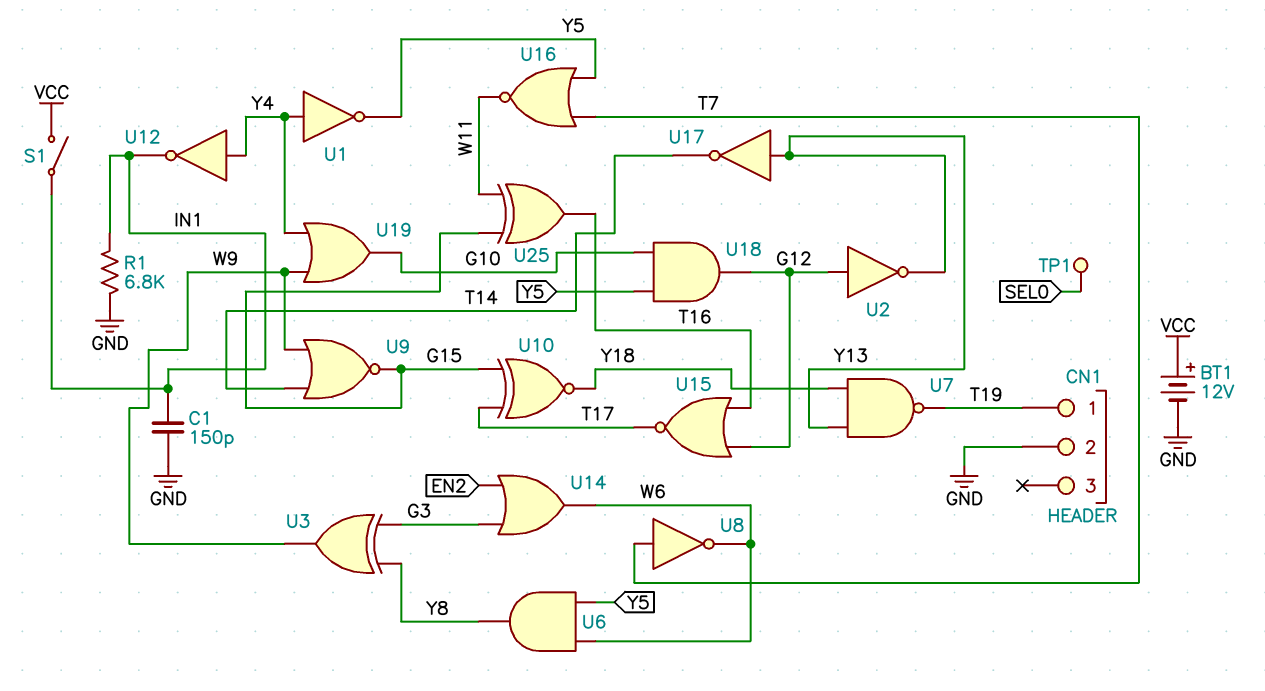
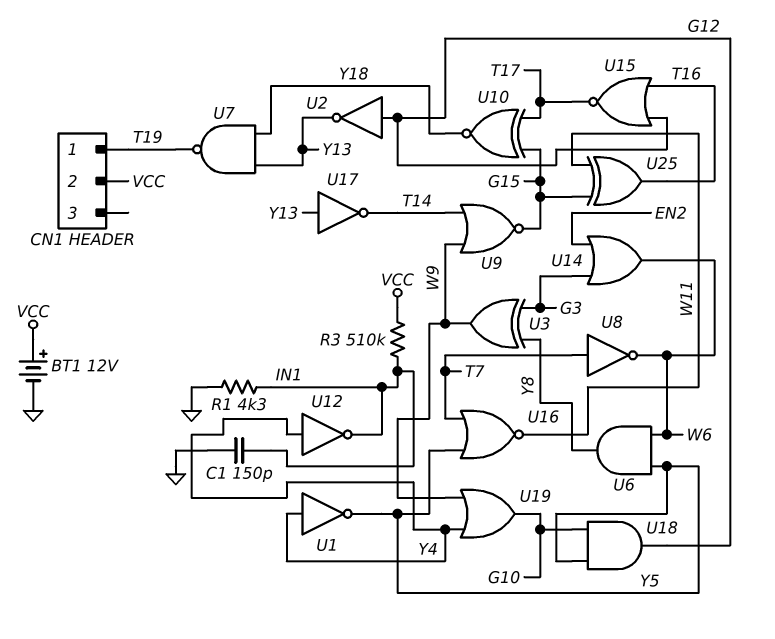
CN1 pin 2: GND -> VCC
R1: 6.8k (GND, IN1) -> 4.3k (GND, IN1)
R3: none -> 510k (IN1, VCC)
S1: switch (IN1, VCC) -> none
TP1: test point (SEL0) -> none

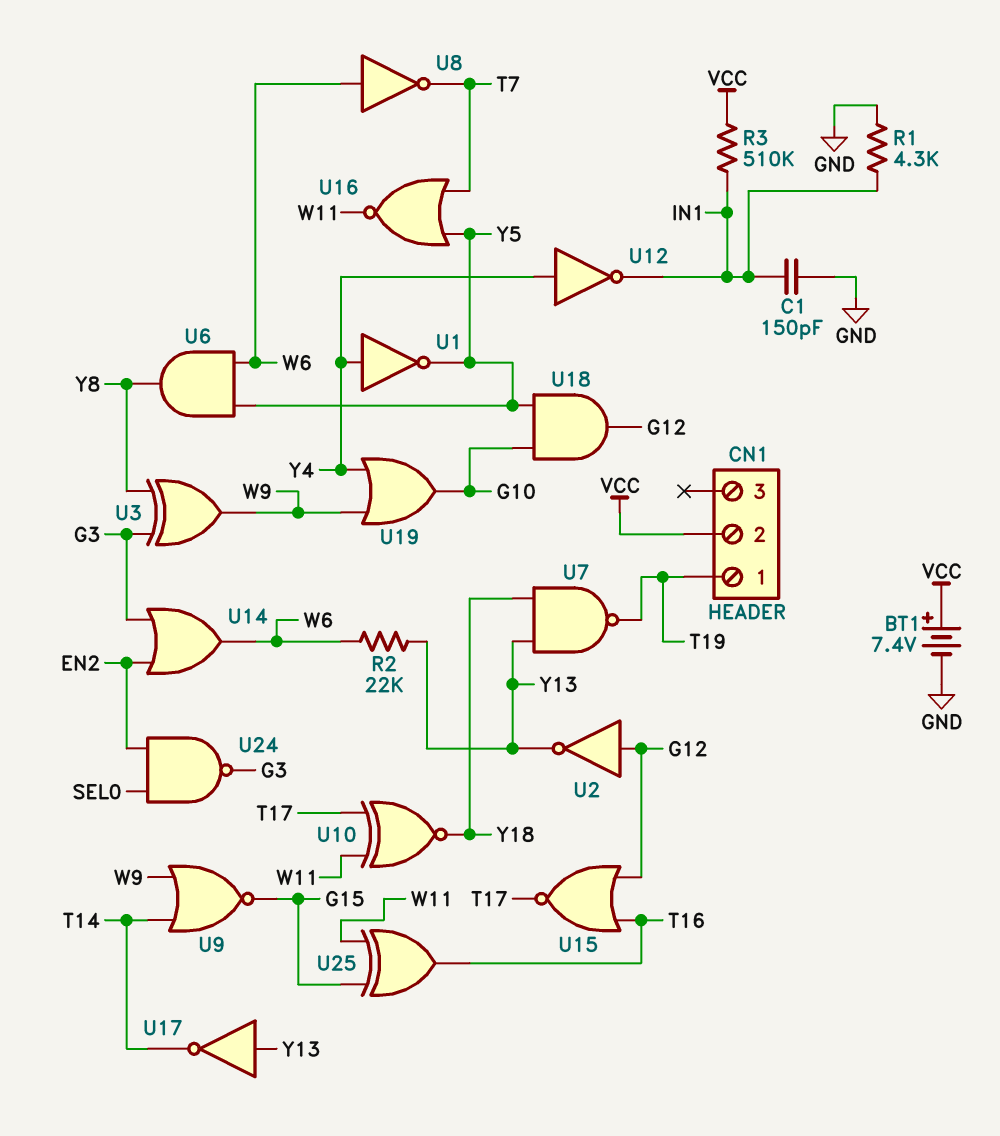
BT1: 12V (plus VCC, minus GND) -> 7.4V (plus VCC, minus GND)
R2: none -> 22k (W6, Y13)
U8: NOT (in T7, out W6) -> NOT (in W6, out T7)
U10: XNOR (in G15, in T17, out Y18) -> XNOR (in T17, in W11, out Y18)
U24: none -> NAND (in EN2, in SEL0, out G3)

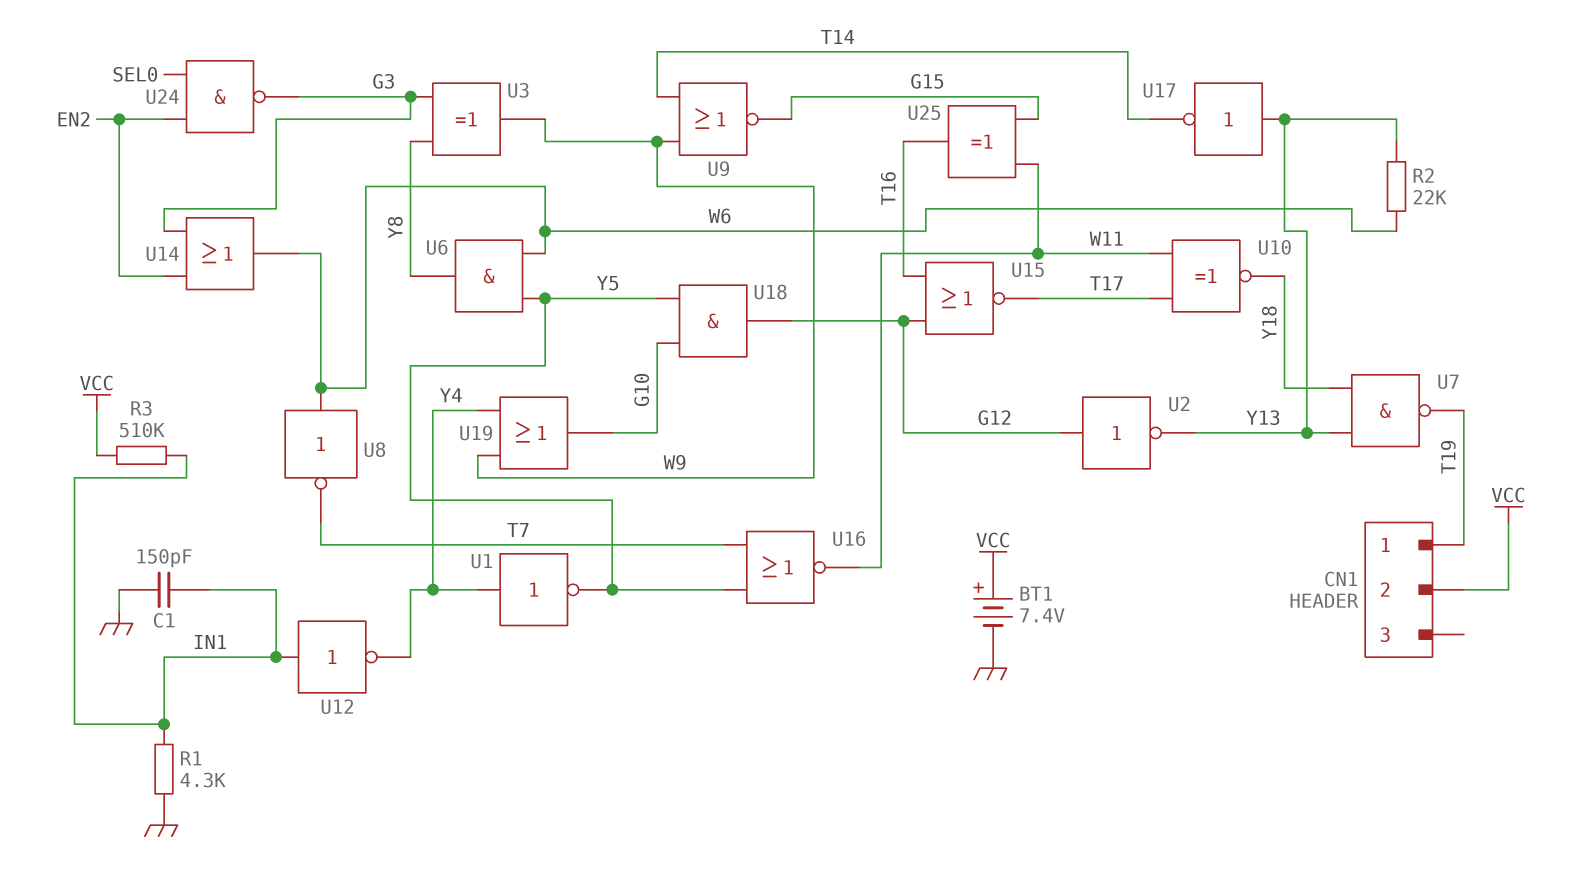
U12: NOT (in Y4, out IN1) -> NOT (in IN1, out Y4)

